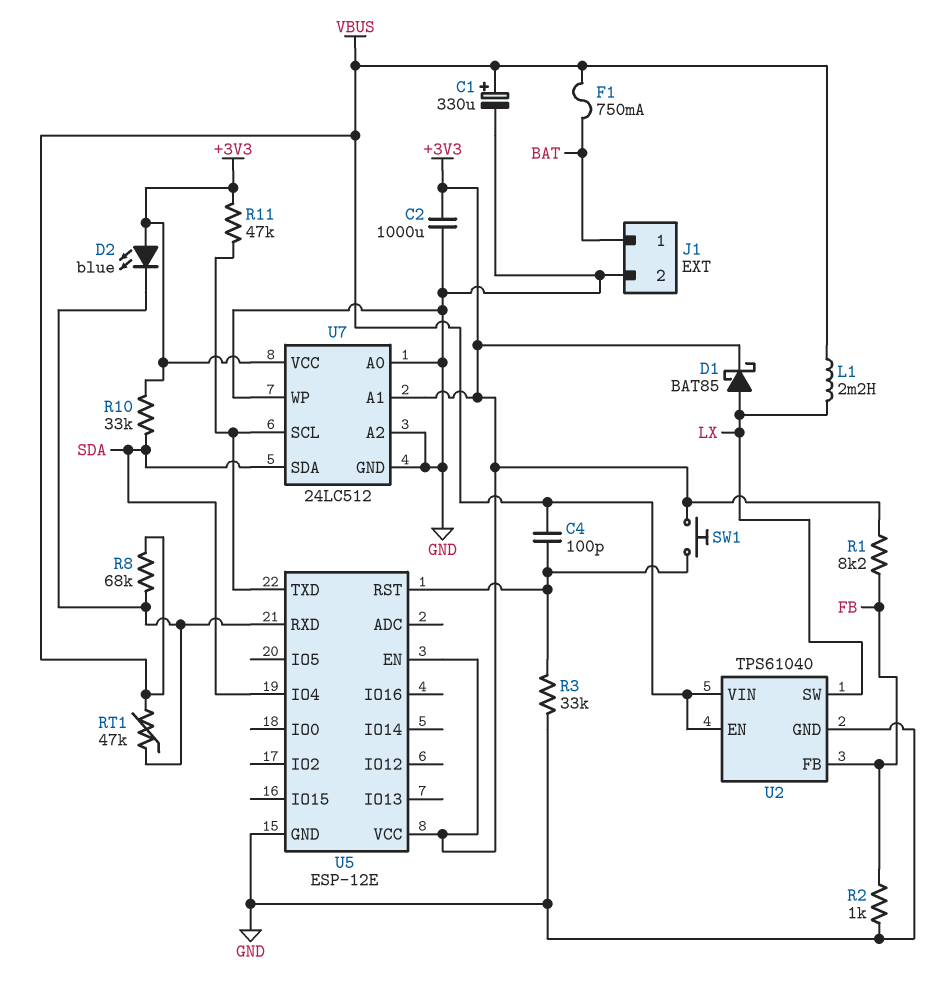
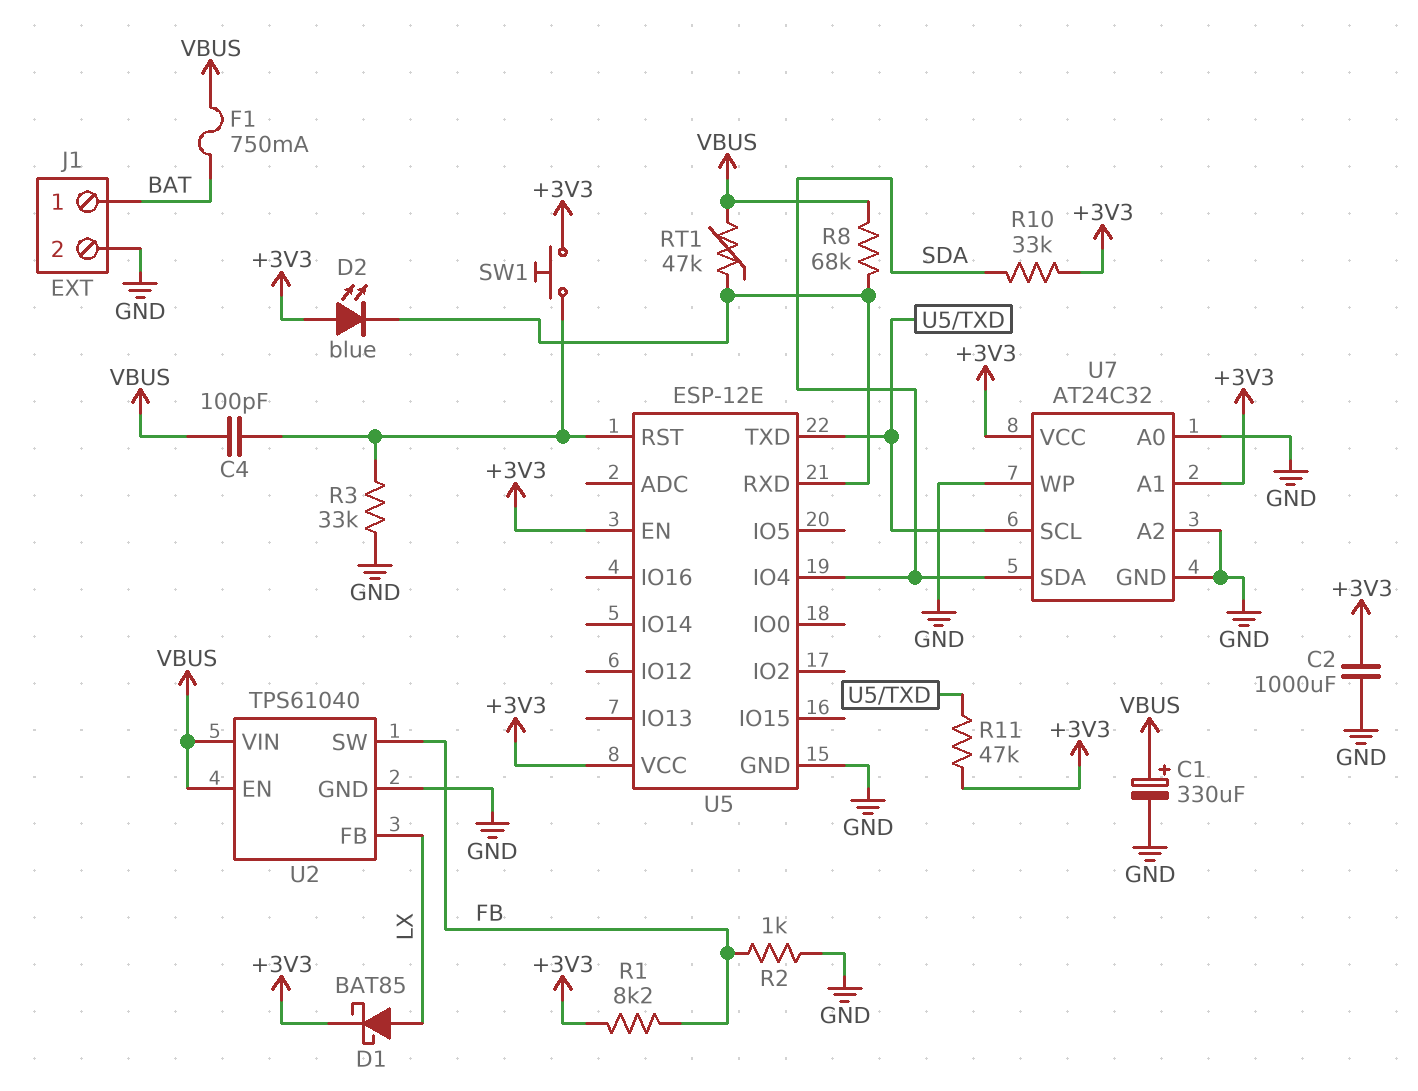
L1: 2.2mH (LX, VBUS) -> none
U2 pin FB: FB -> LX
U2 pin SW: LX -> FB
U7: 24LC512 -> AT24C32

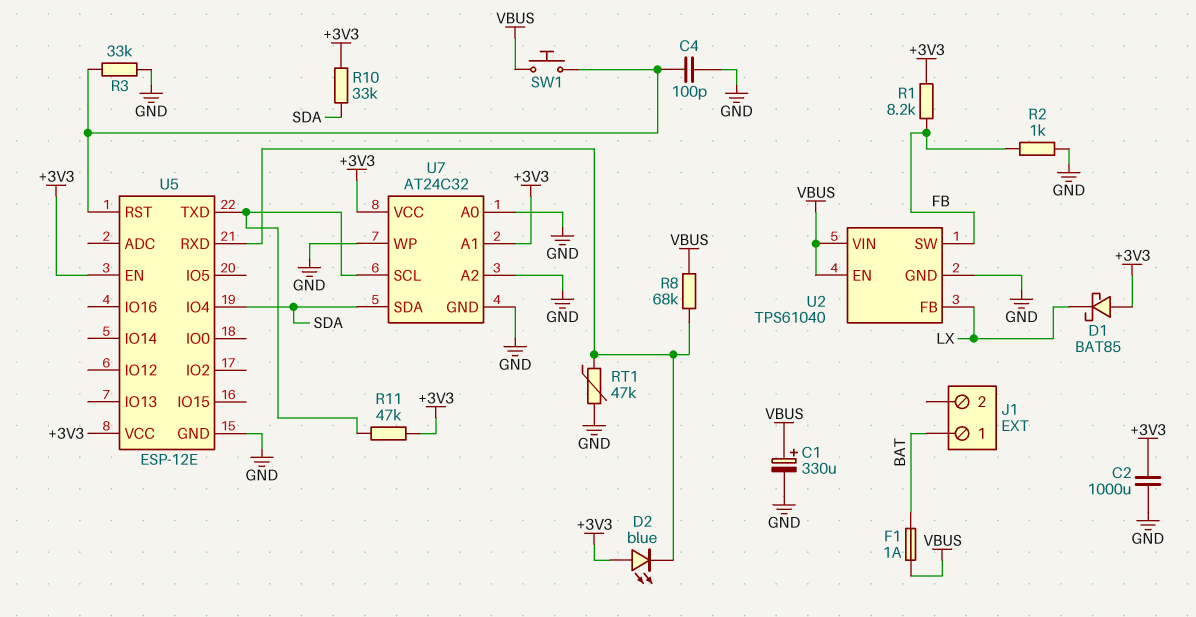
C4: 100pF (U5/RST, VBUS) -> 100pF (GND, U5/RST)
D1: schottky BAT85 (A LX, K +3V3) -> schottky BAT85 (A +3V3, K LX)
F1: 750mA (BAT, VBUS) -> 1A (BAT, VBUS)
J1 pin 2: GND -> none
RT1: 47k (U5/RXD, VBUS) -> 47k (GND, U5/RXD)
SW1: button (+3V3, U5/RST) -> button (U5/RST, VBUS)

